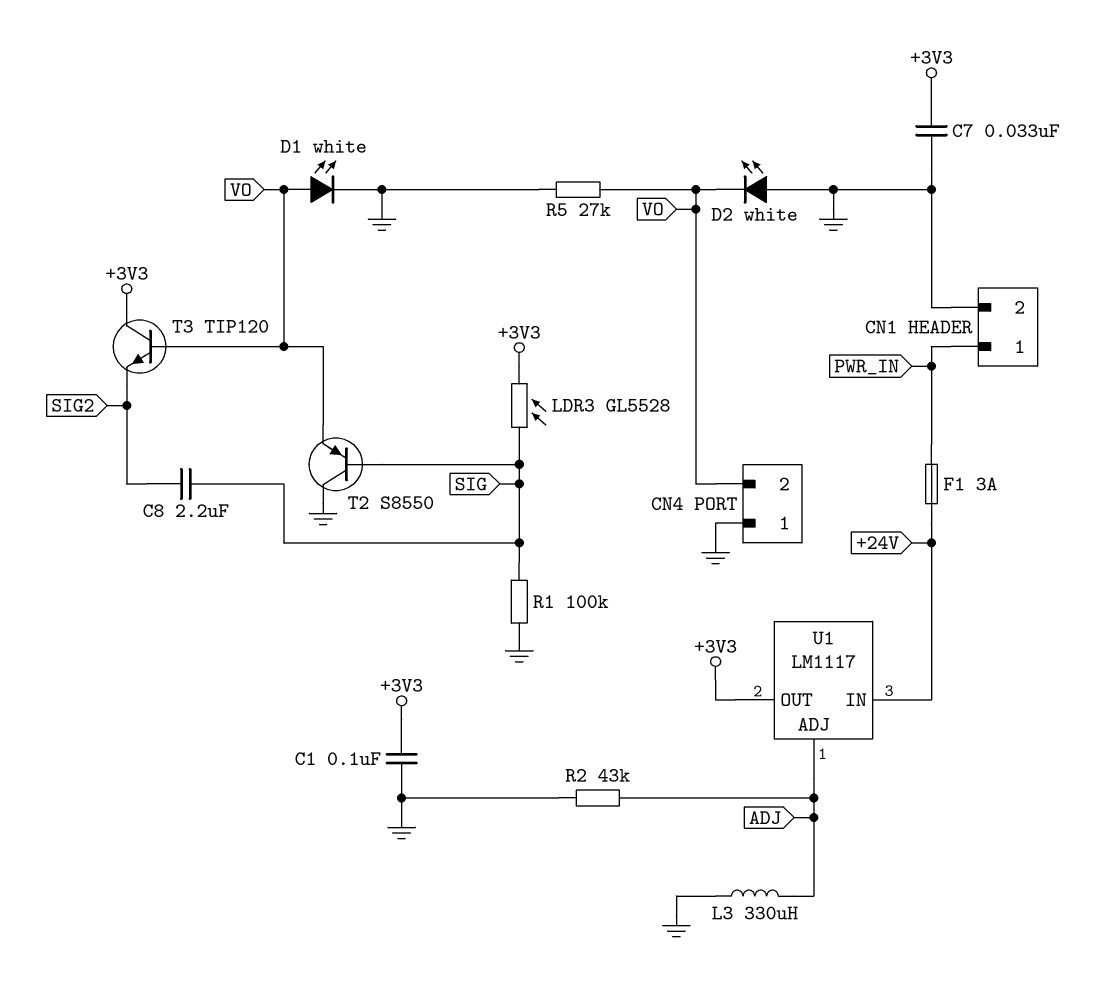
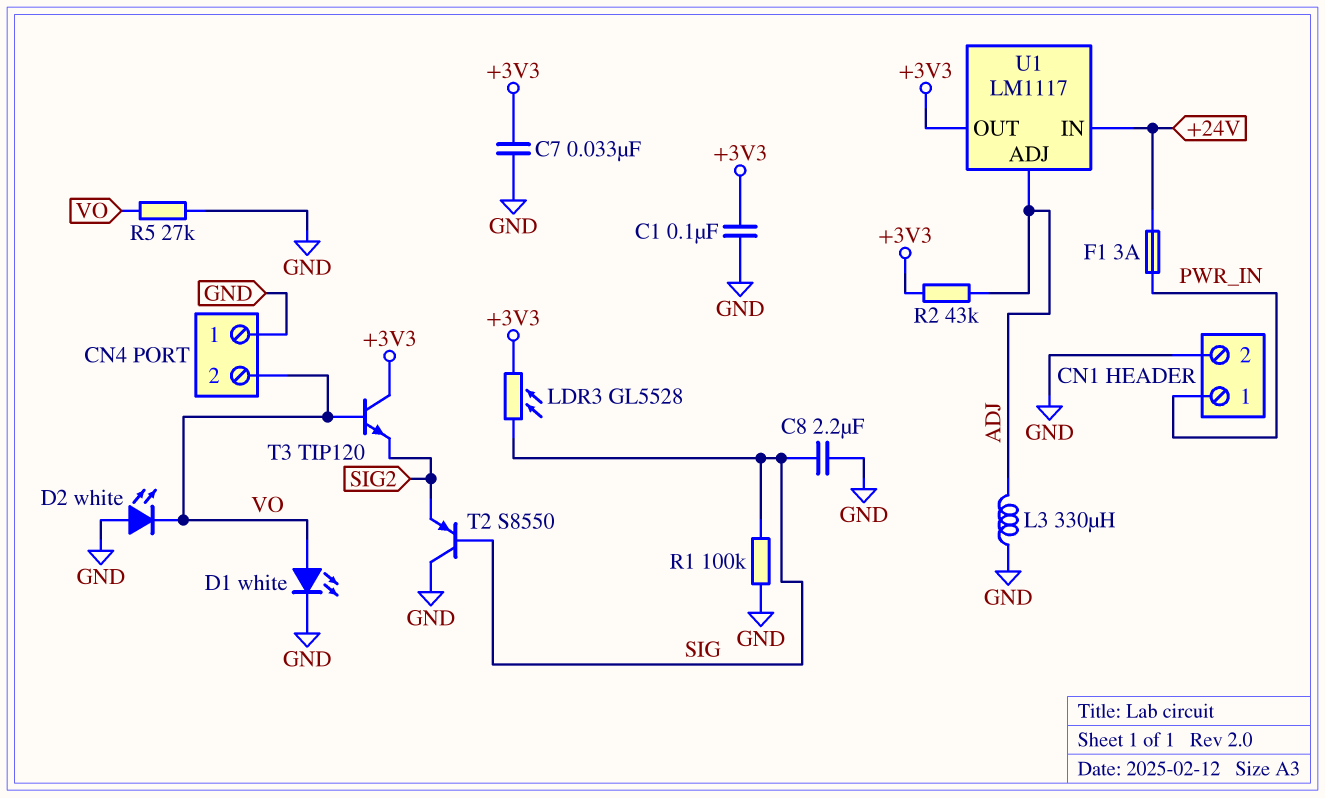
C8: 2.2uF (SIG, SIG2) -> 2.2uF (GND, SIG)
R2: 43k (ADJ, GND) -> 43k (+3V3, ADJ)
T2: PNP S8550 (B SIG, C GND, E VO) -> PNP S8550 (B SIG, C GND, E SIG2)

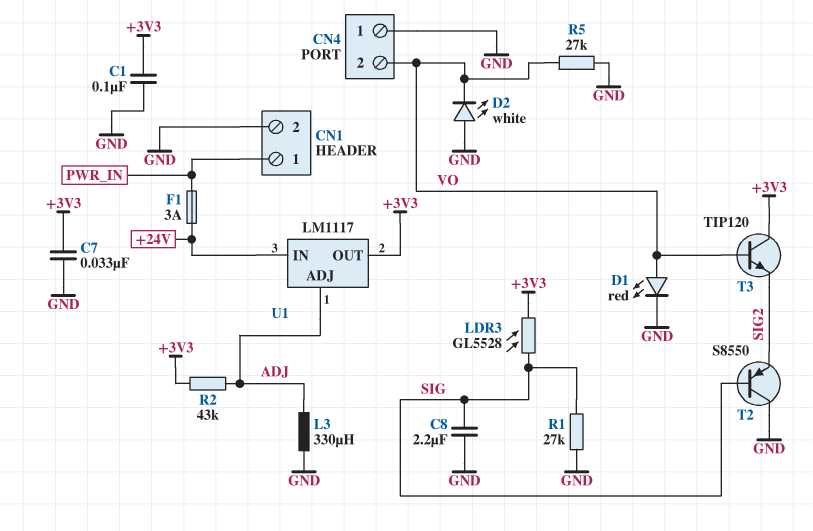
D1: LED white (A VO, K GND) -> LED red (A VO, K GND)
R1: 100k (GND, SIG) -> 27k (GND, SIG)

